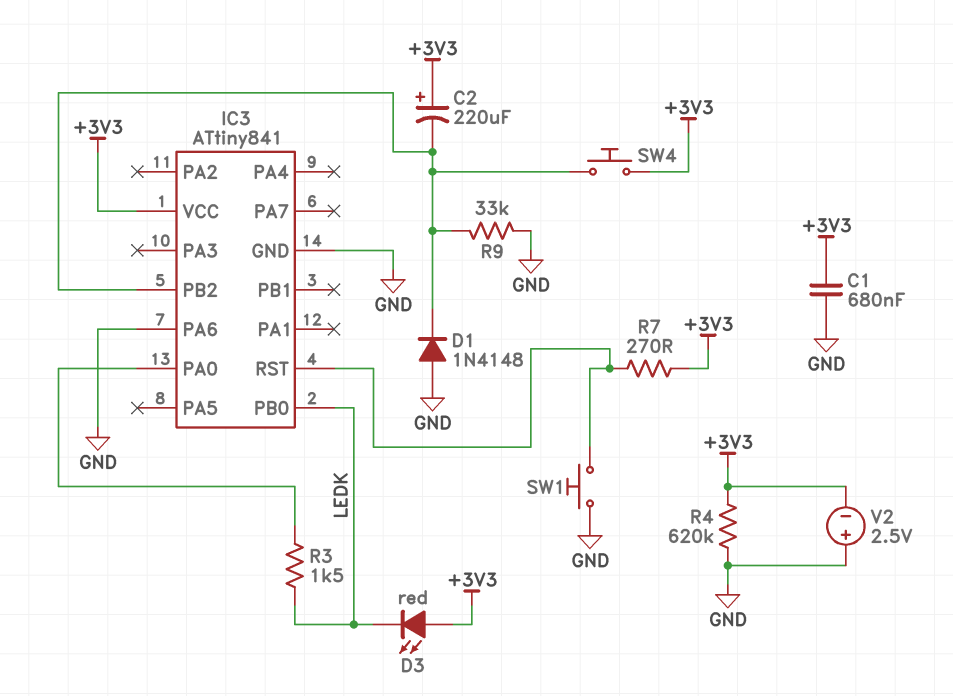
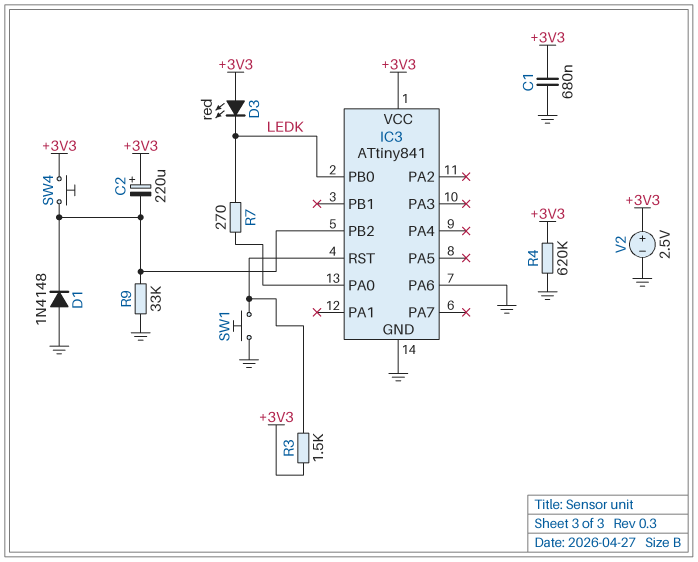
R3: 1.5k (IC3/PA0, LEDK) -> 1.5k (+3V3, IC3/RST)
R7: 270 (+3V3, IC3/RST) -> 270 (IC3/PA0, LEDK)
V2: 2.5V (plus GND, minus +3V3) -> 2.5V (plus +3V3, minus GND)

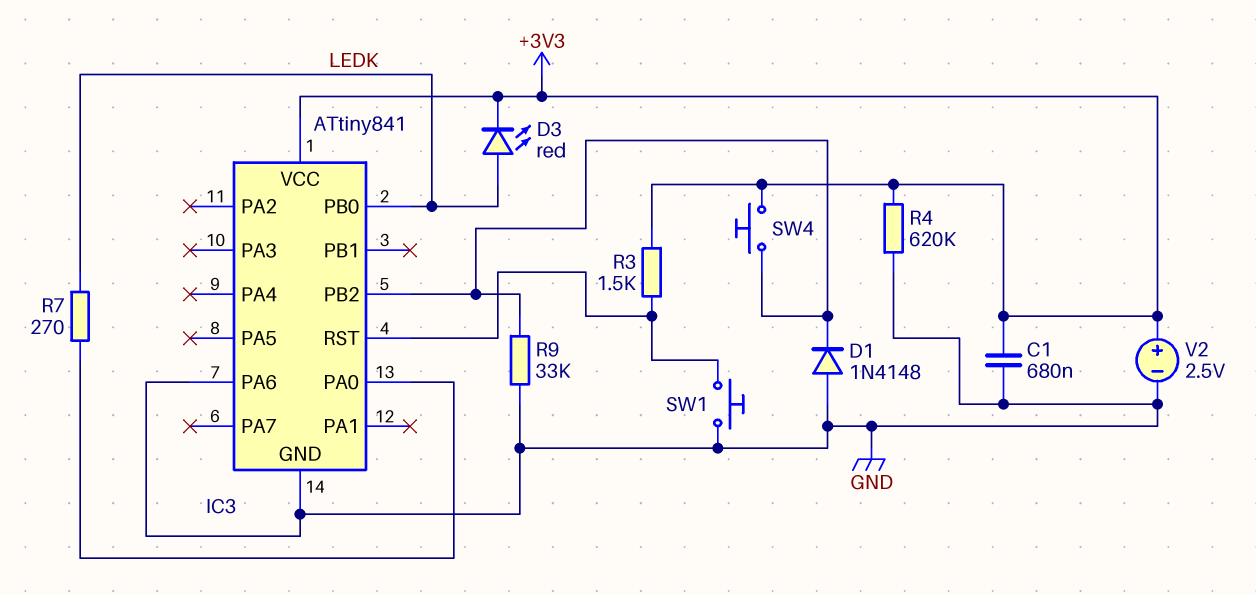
C2: 220uF (plus +3V3, minus IC3/PB2) -> none
D3: LED red (A +3V3, K LEDK) -> LED red (A LEDK, K +3V3)

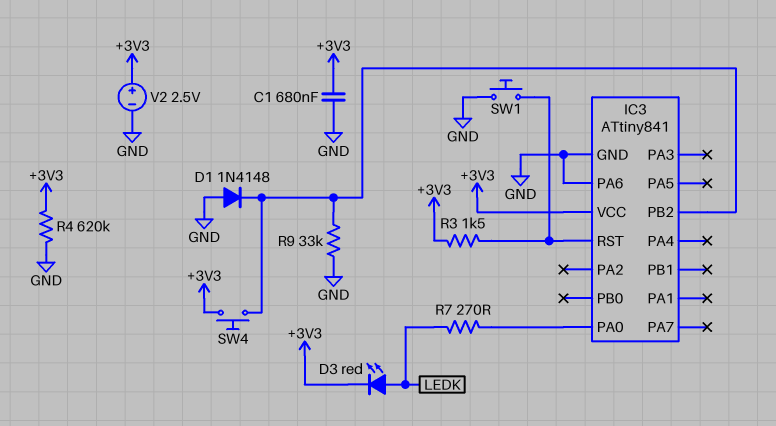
IC3 pin PB0: LEDK -> none

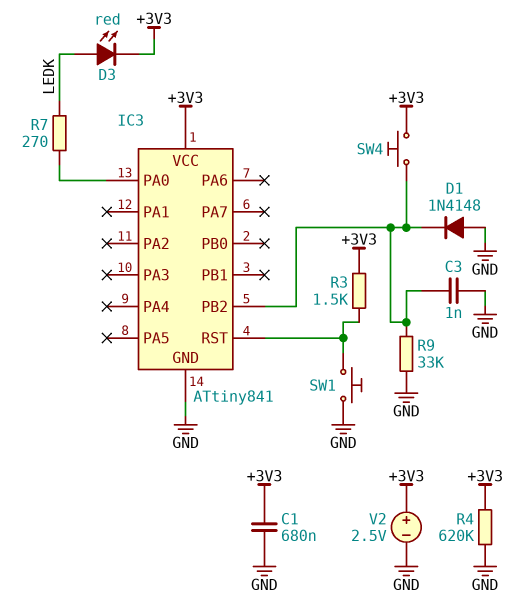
C3: none -> 1nF (GND, IC3/PB2)
IC3 pin PA6: GND -> none

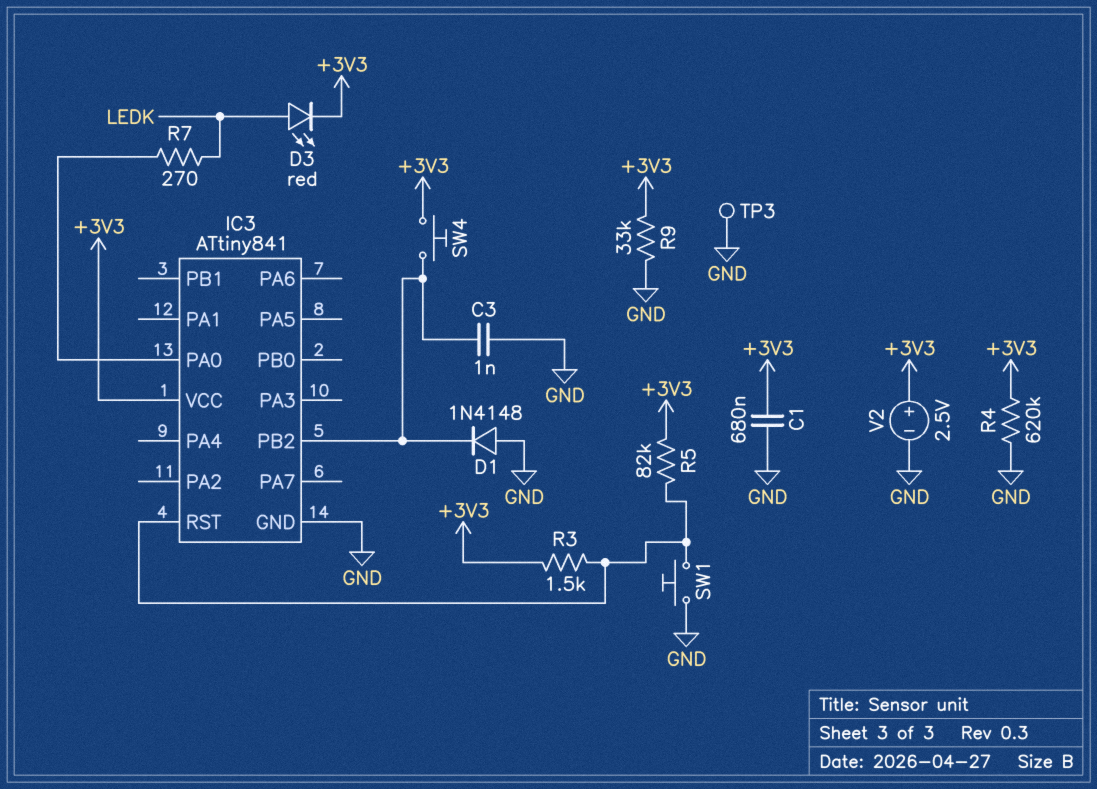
R5: none -> 82k (+3V3, IC3/RST)
R9: 33k (GND, IC3/PB2) -> 33k (+3V3, GND)
TP3: none -> test point (GND)

